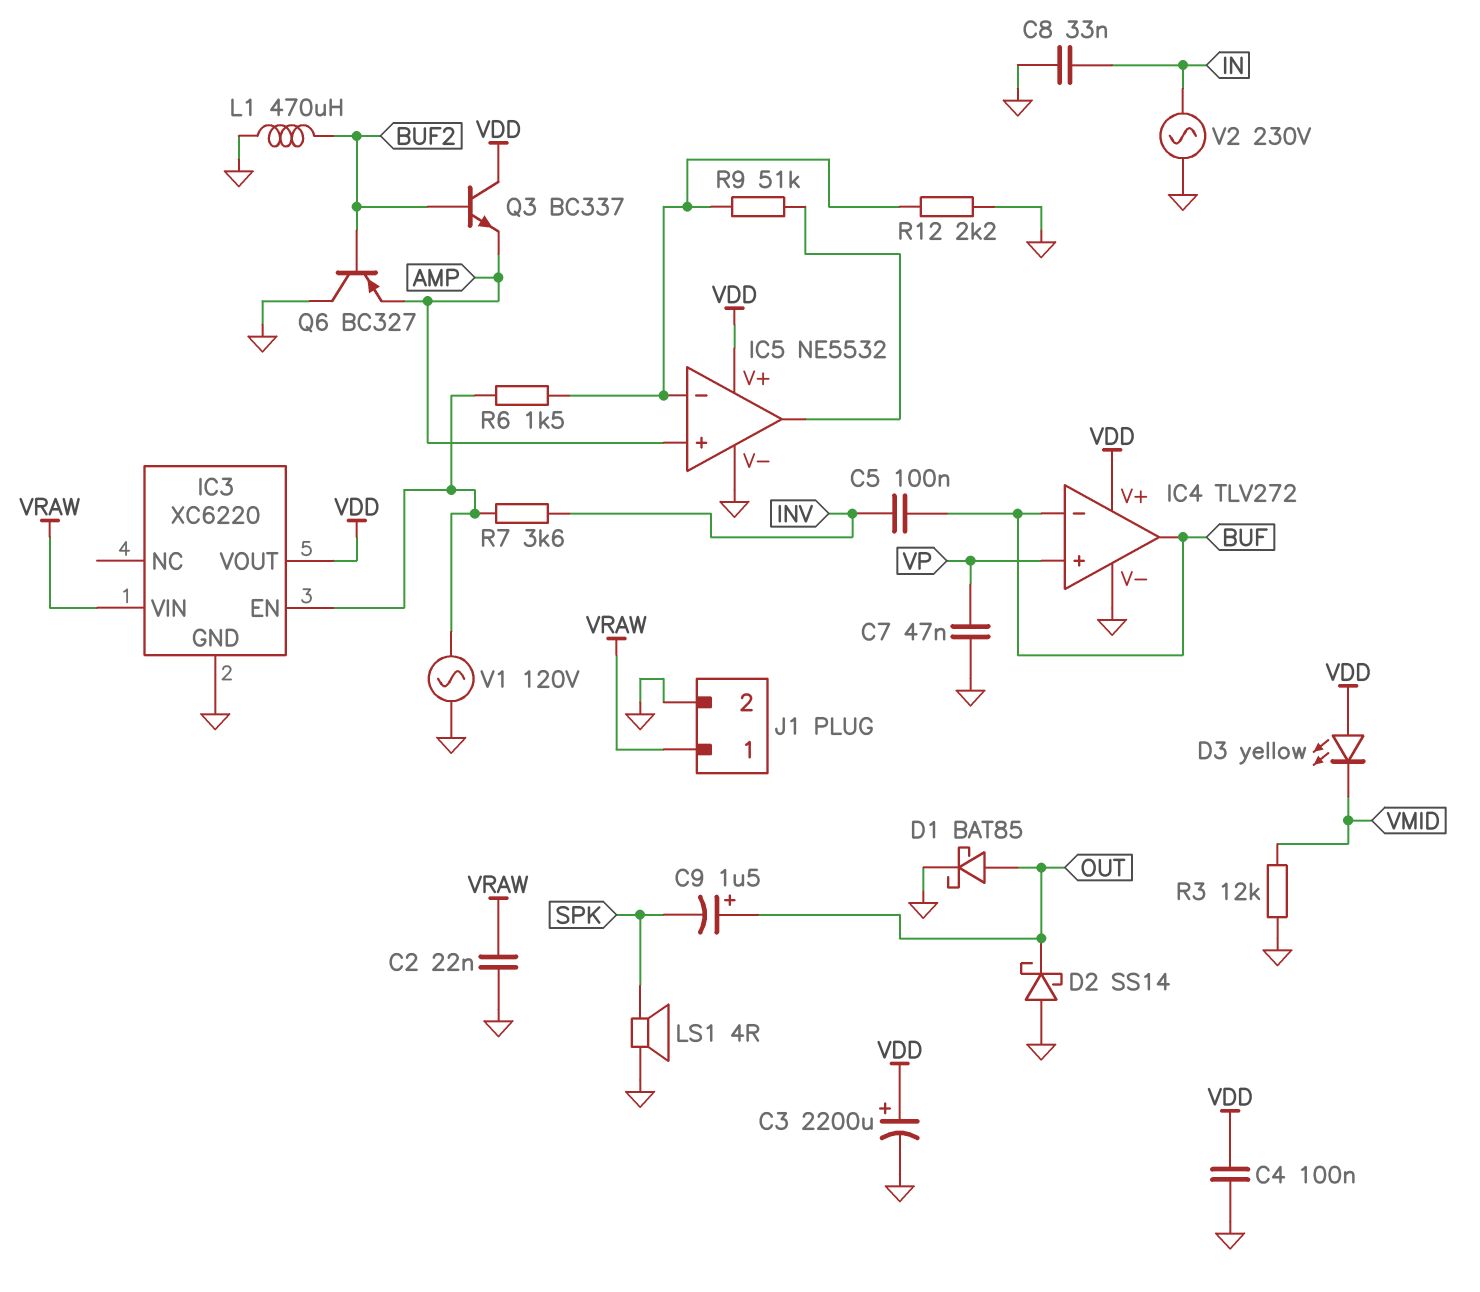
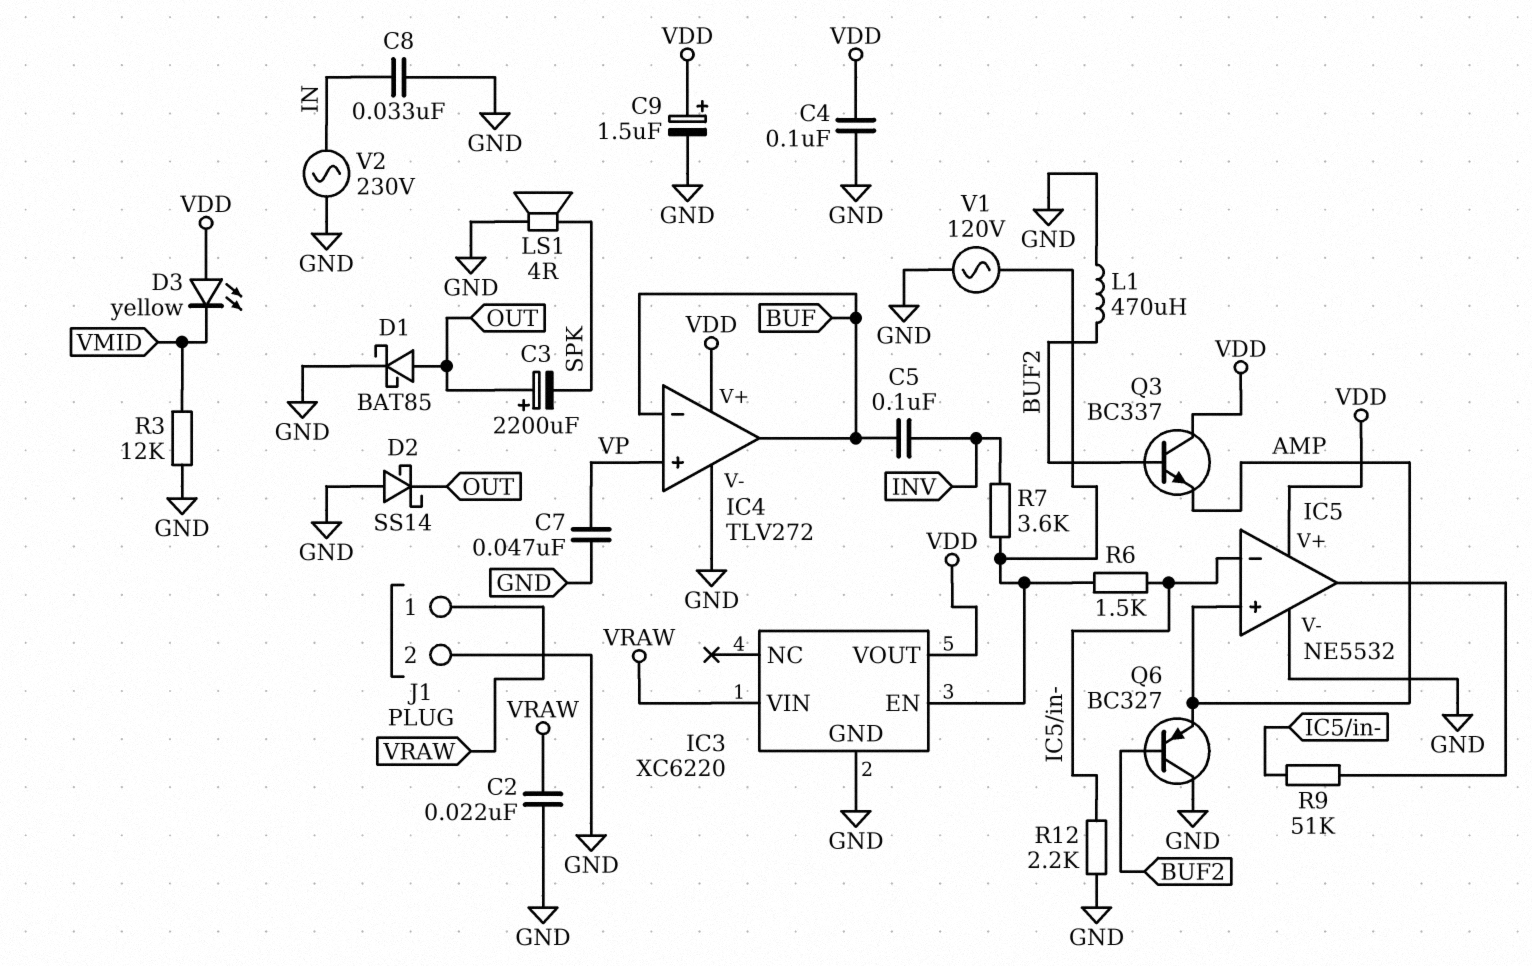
C3: 2200uF (plus VDD, minus GND) -> 2200uF (plus OUT, minus SPK)
C9: 1.5uF (plus OUT, minus SPK) -> 1.5uF (plus VDD, minus GND)

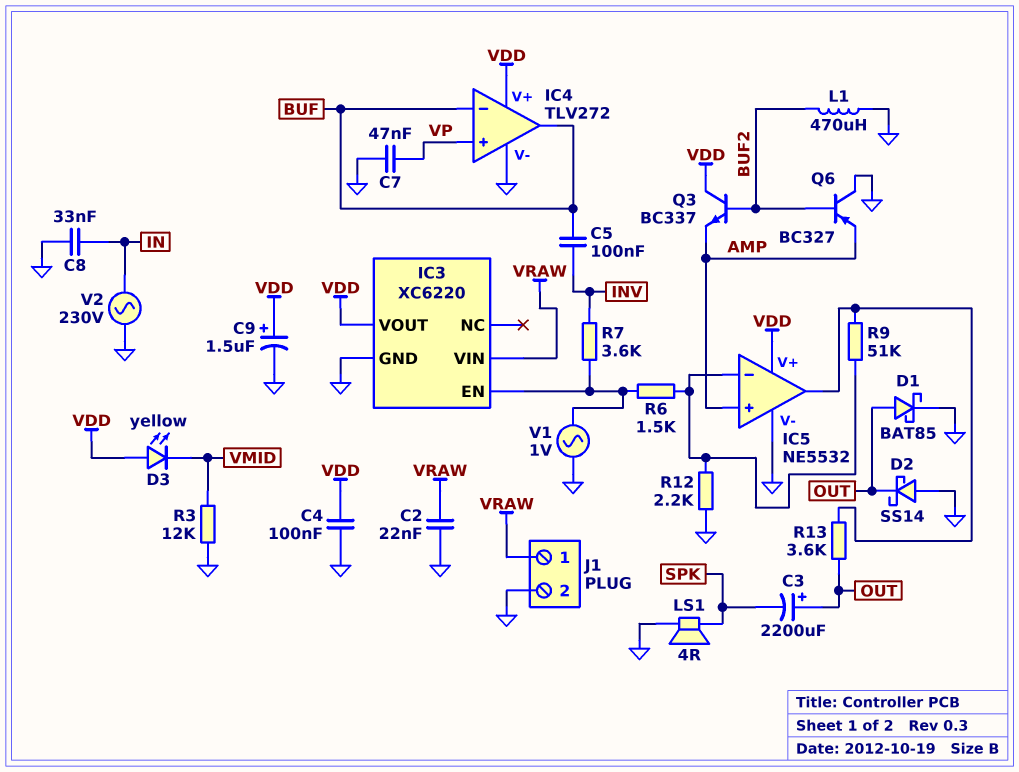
R13: none -> 3.6k (IC5/out, OUT)
V1: AC 120V (GND, IC3/EN) -> AC 1V (GND, IC3/EN)

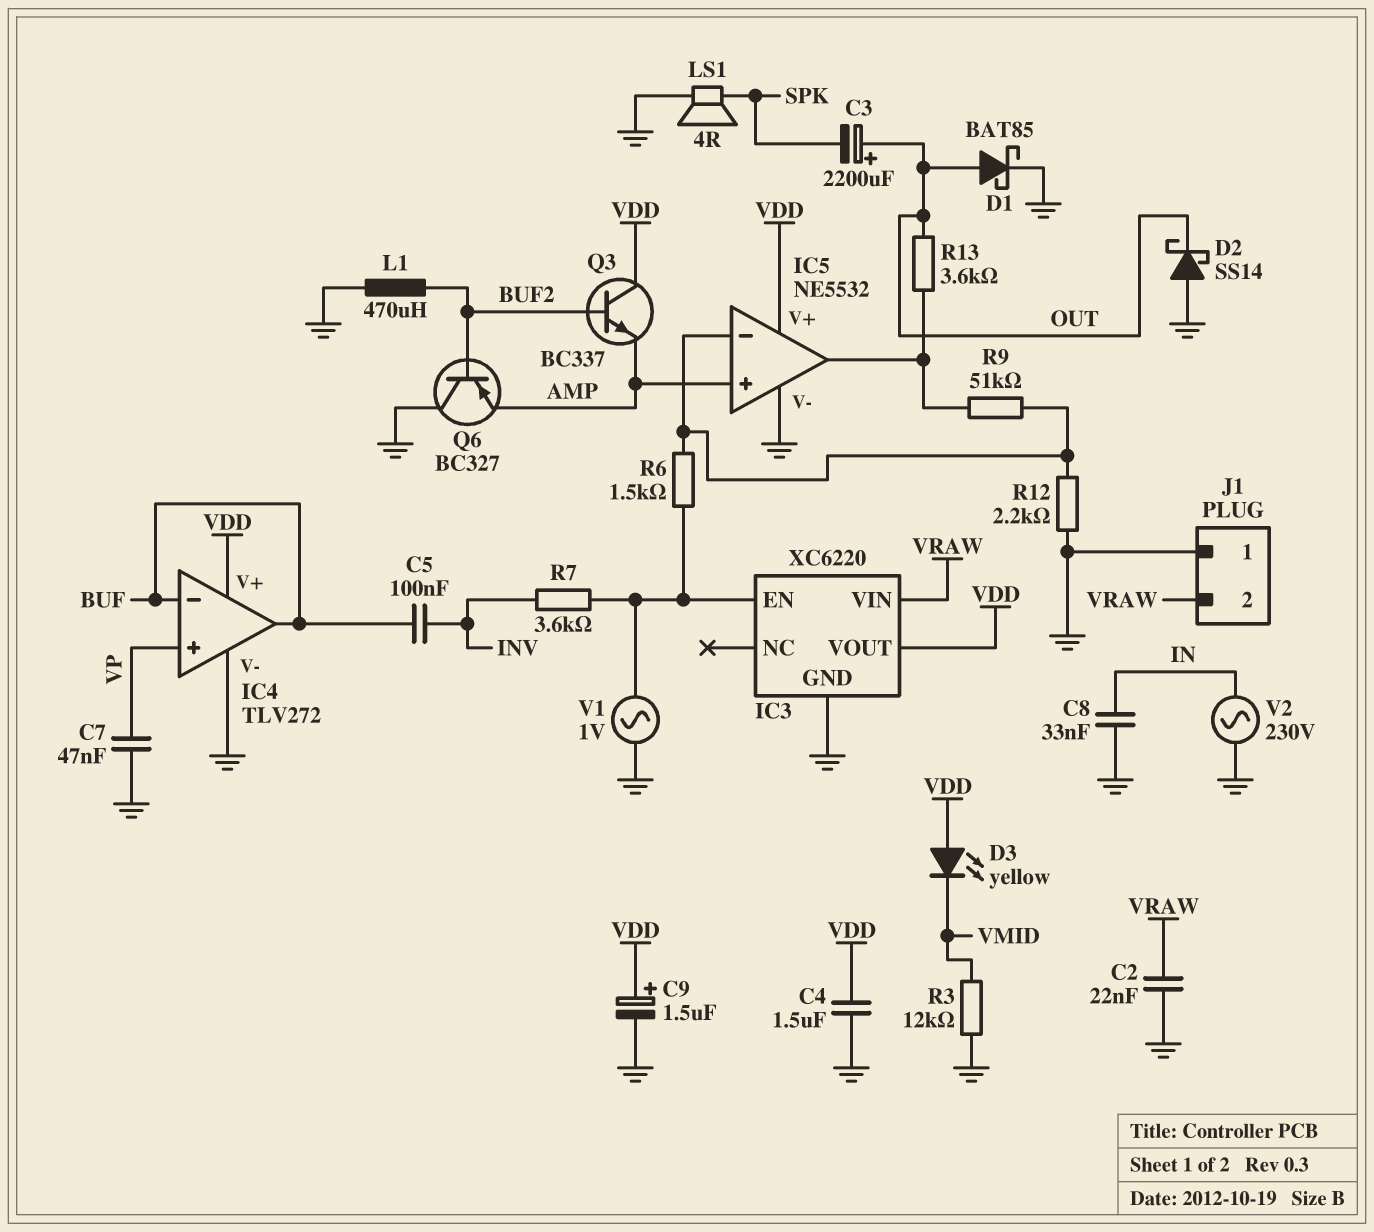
C4: 100nF (GND, VDD) -> 1.5uF (GND, VDD)
J1 pin 1: VRAW -> GND
J1 pin 2: GND -> VRAW

